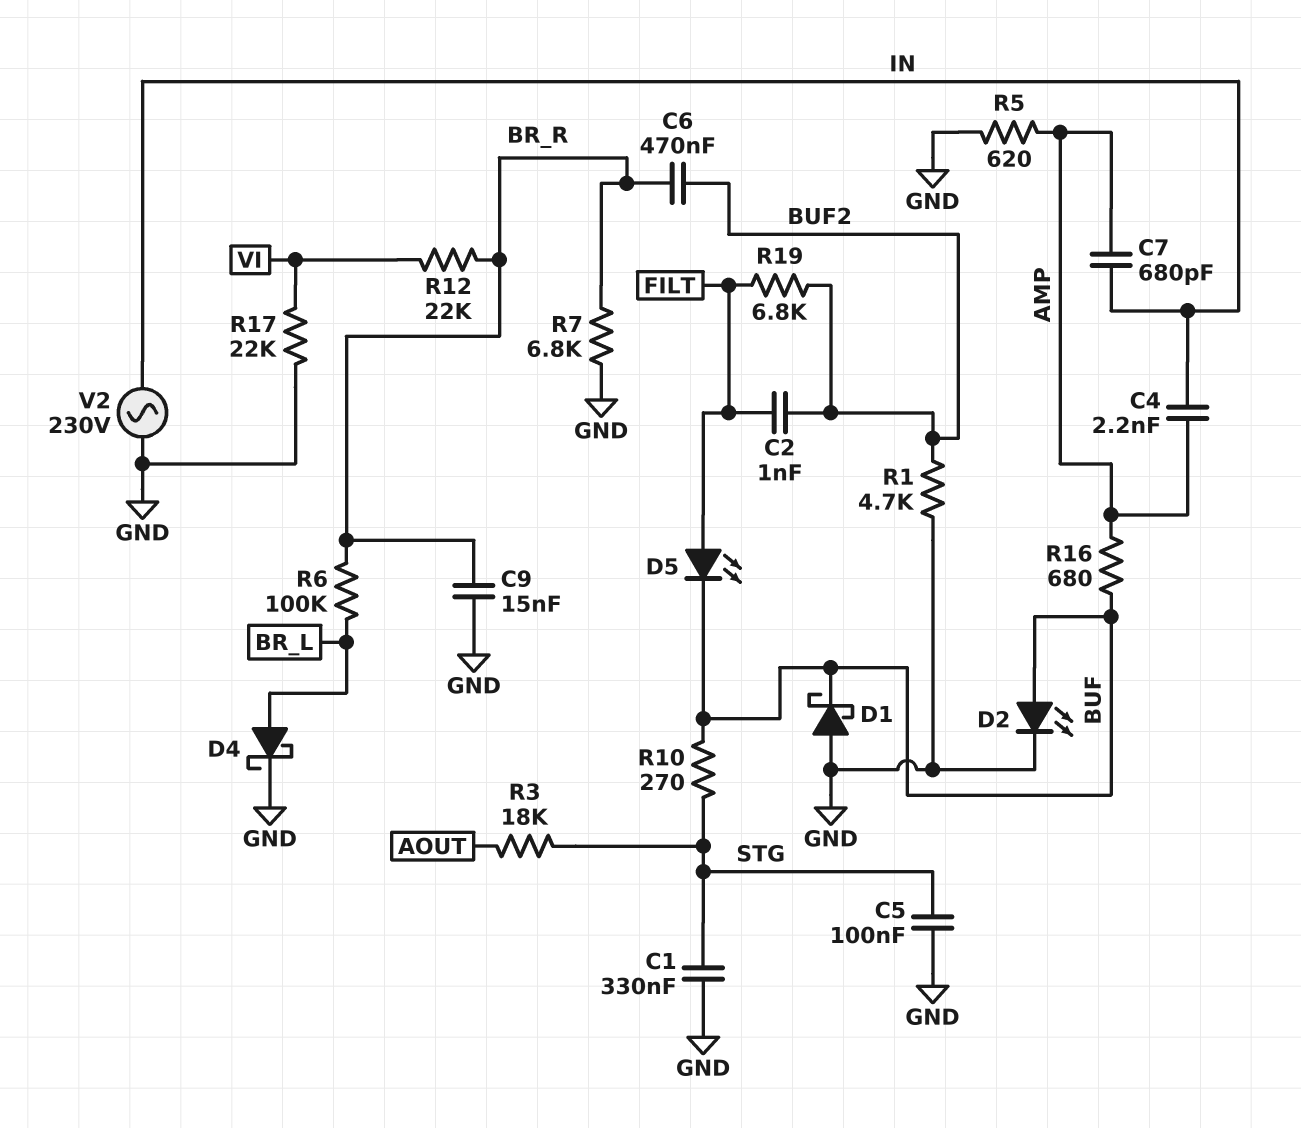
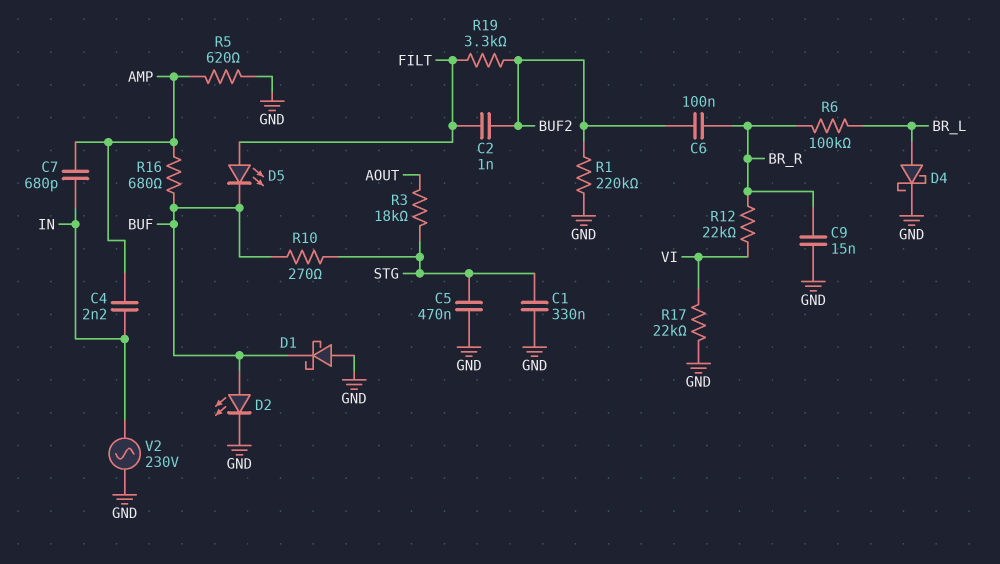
C5: 100nF (GND, STG) -> 470nF (GND, STG)
C6: 470nF (BR_R, BUF2) -> 100nF (BR_R, BUF2)
R1: 4.7k (BUF2, GND) -> 220k (BUF2, GND)
R7: 6.8k (BR_R, GND) -> none
R19: 6.8k (BUF2, FILT) -> 3.3k (BUF2, FILT)

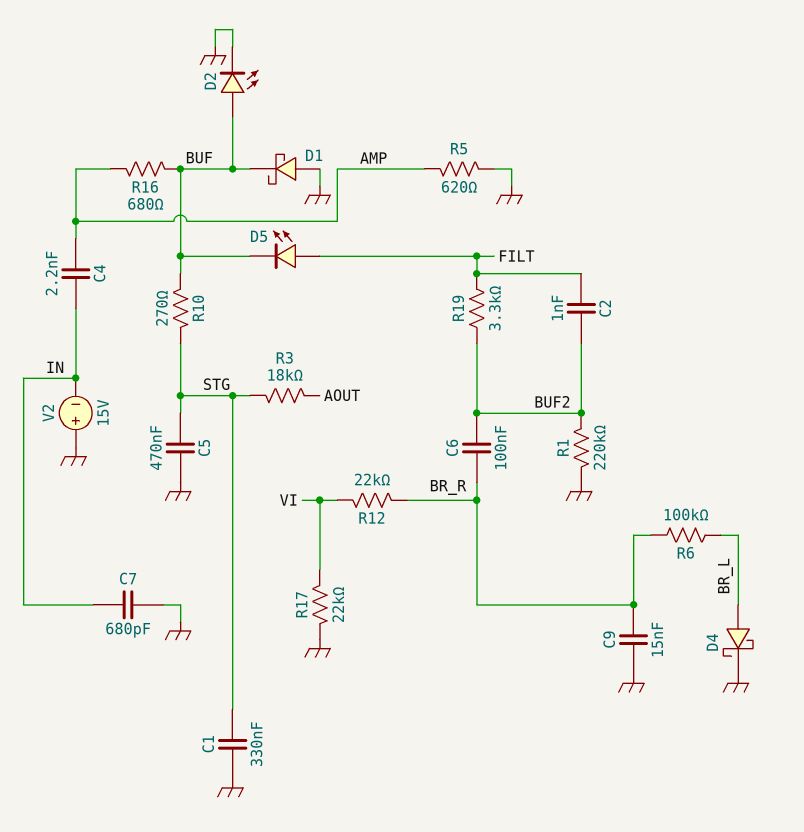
C7: 680pF (AMP, IN) -> 680pF (GND, IN)
V2: AC 230V (GND, IN) -> 15V (plus GND, minus IN)

